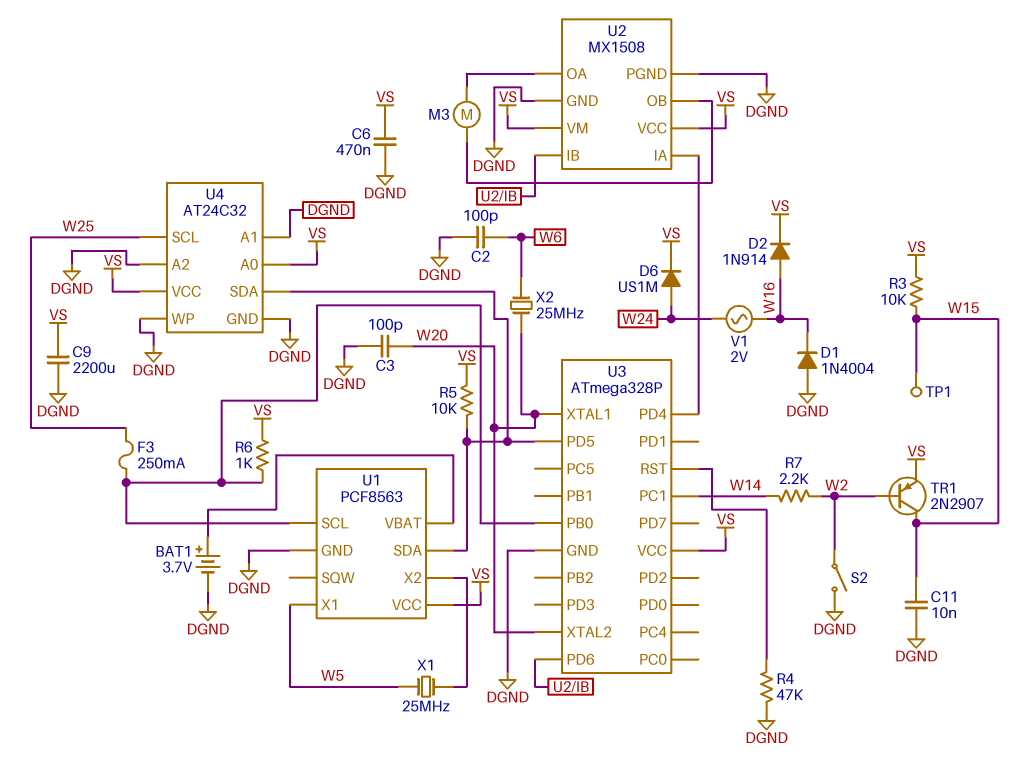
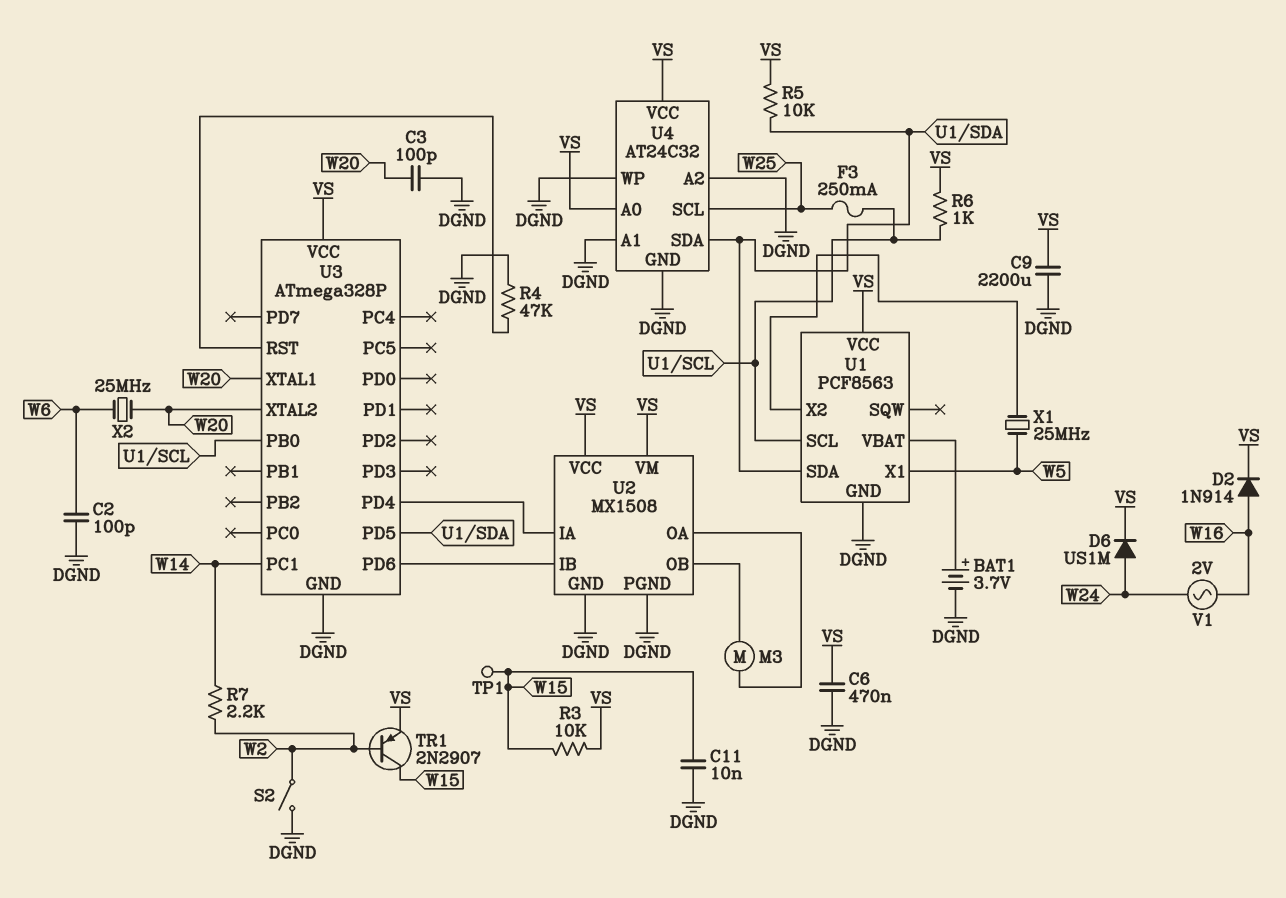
D1: diode 1N4004 (A DGND, K W16) -> none

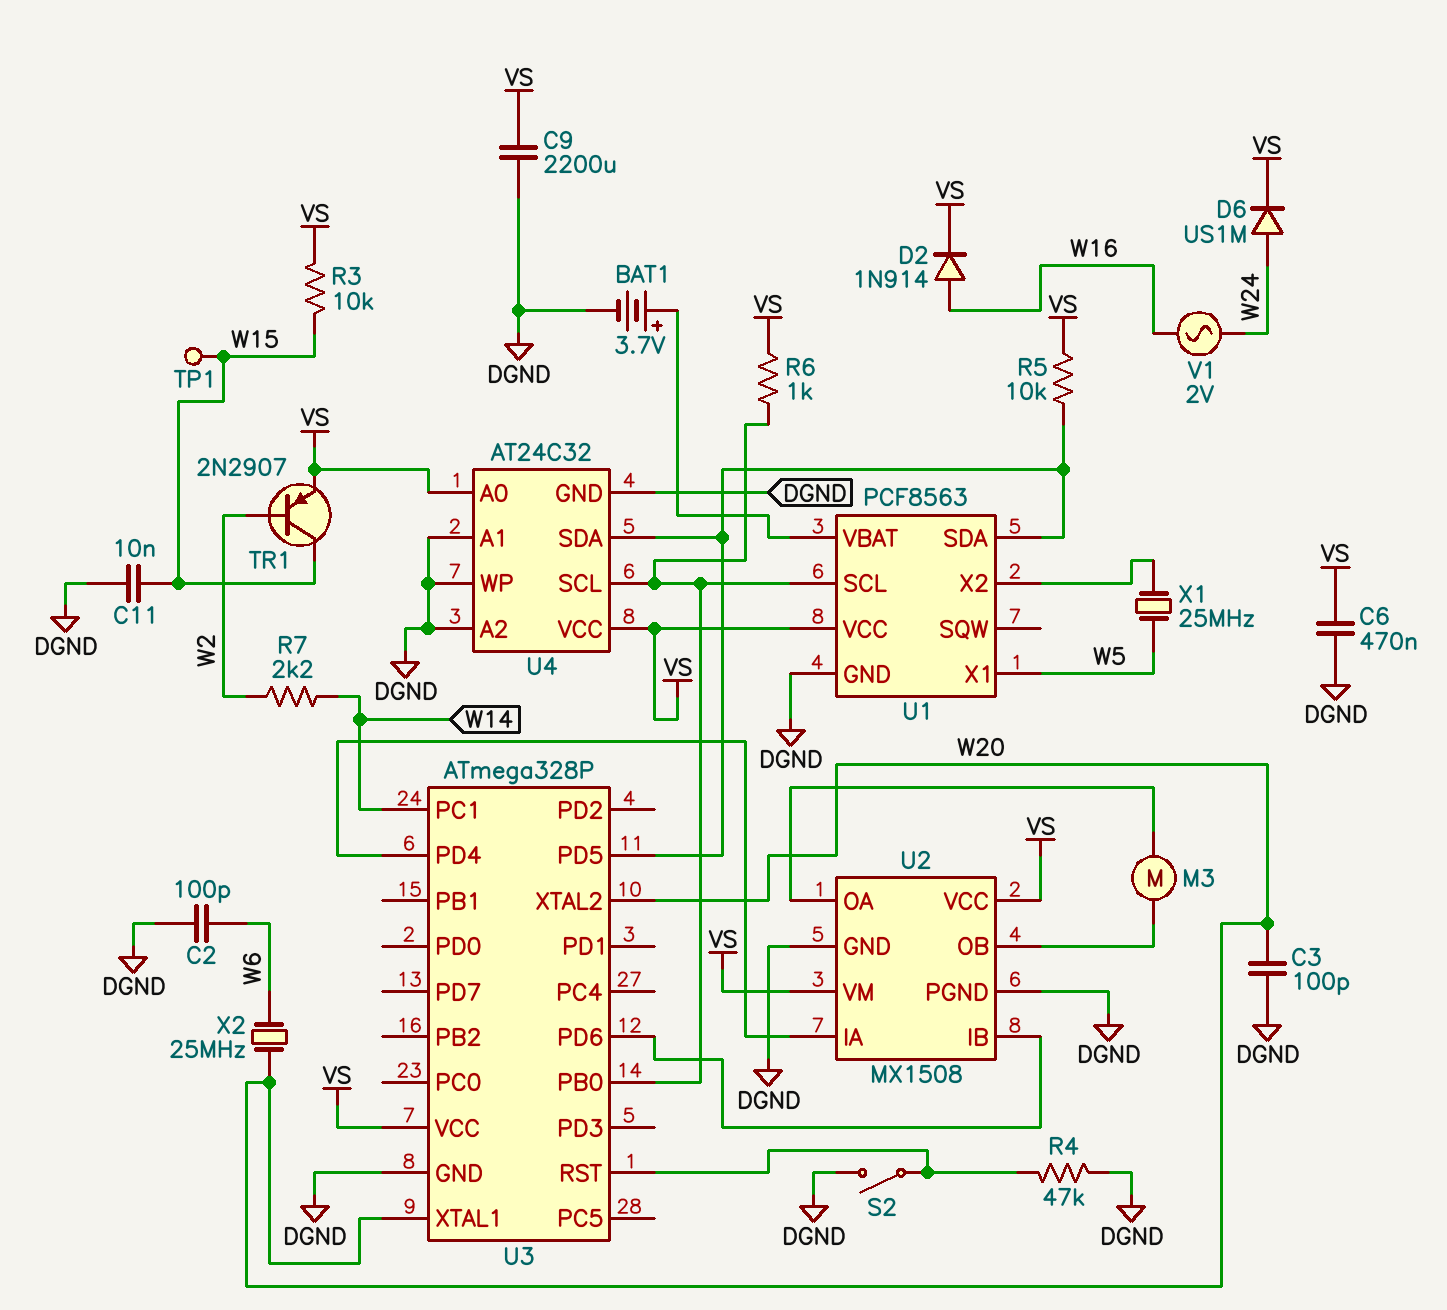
F3: 250mA (U1/SCL, W25) -> none
S2: switch (DGND, W2) -> switch (DGND, U3/RST)
U4 pin SCL: W25 -> U1/SCL

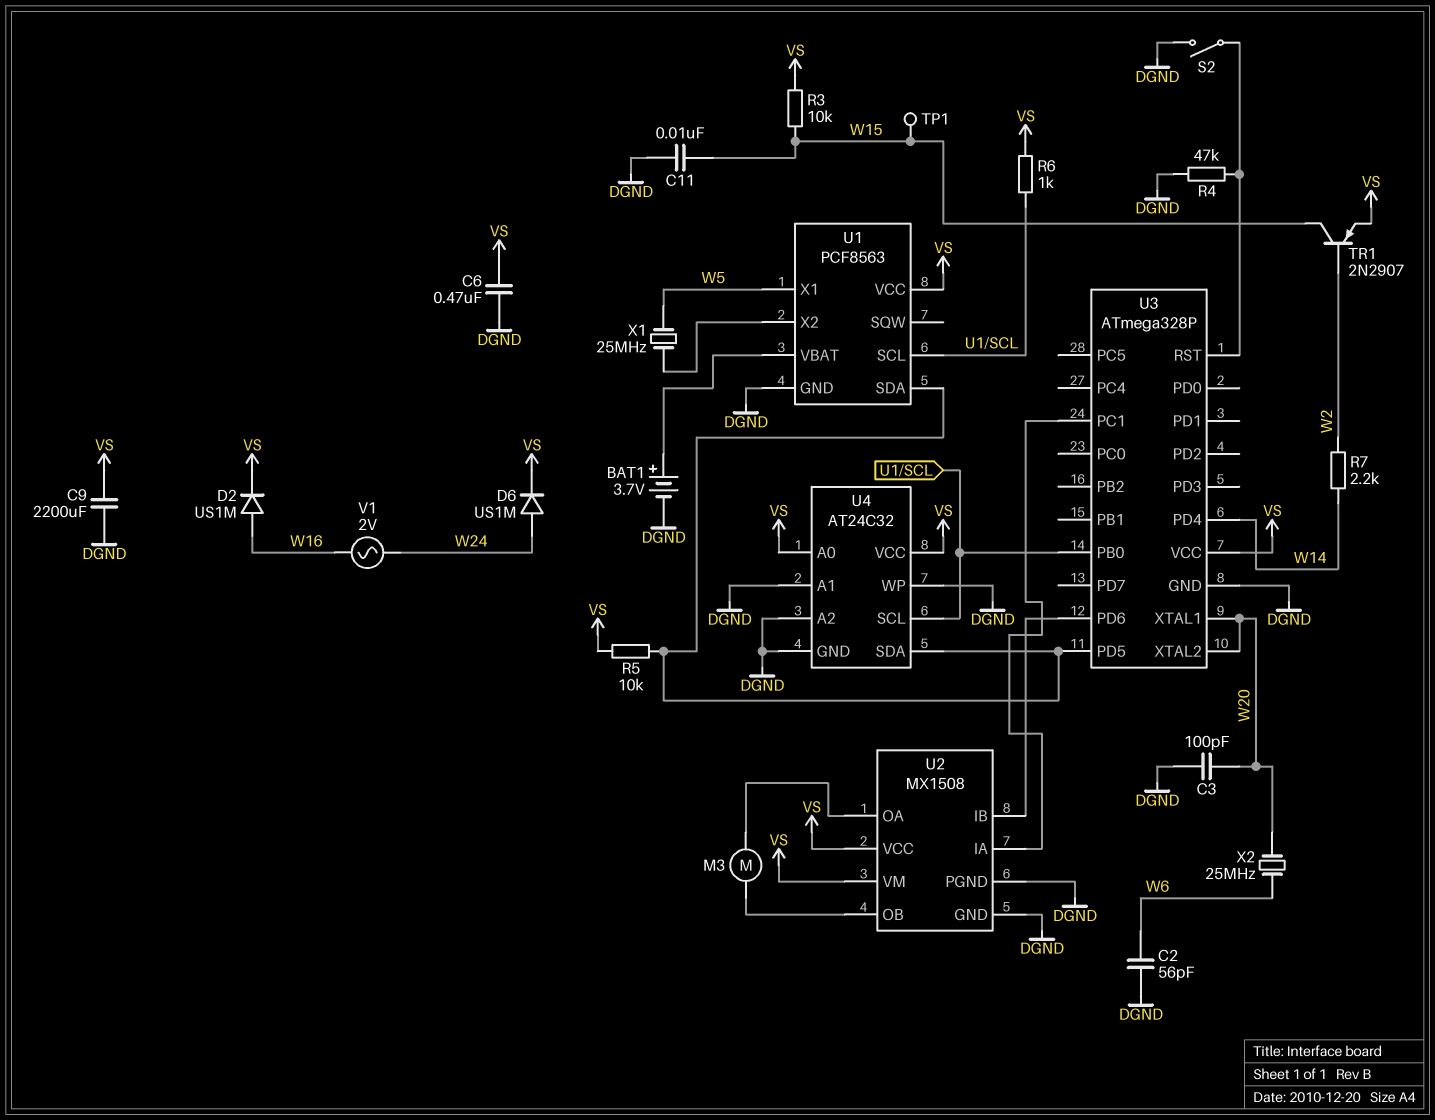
C2: 100pF (DGND, W6) -> 56pF (DGND, W6)
D2: diode 1N914 (A W16, K VS) -> diode US1M (A W16, K VS)
U3 pin PC1: W14 -> U2/IA
U3 pin PD4: U2/IA -> W14

